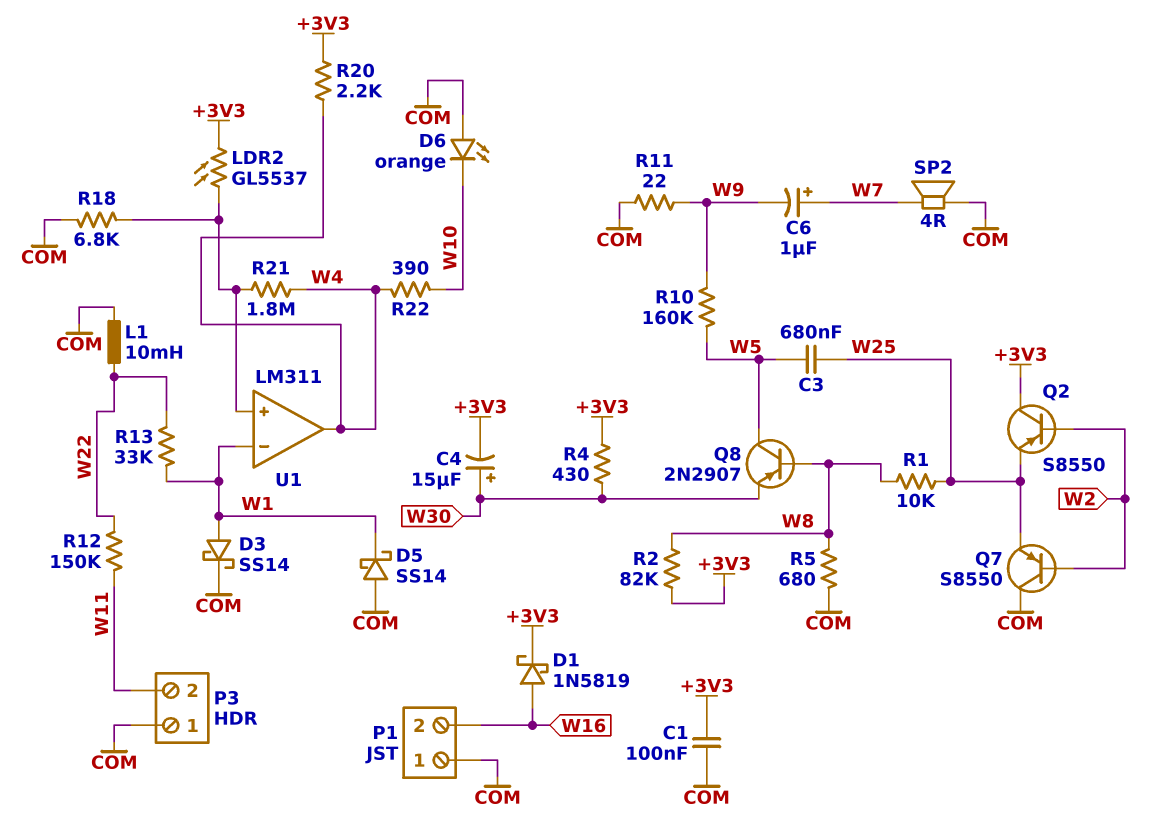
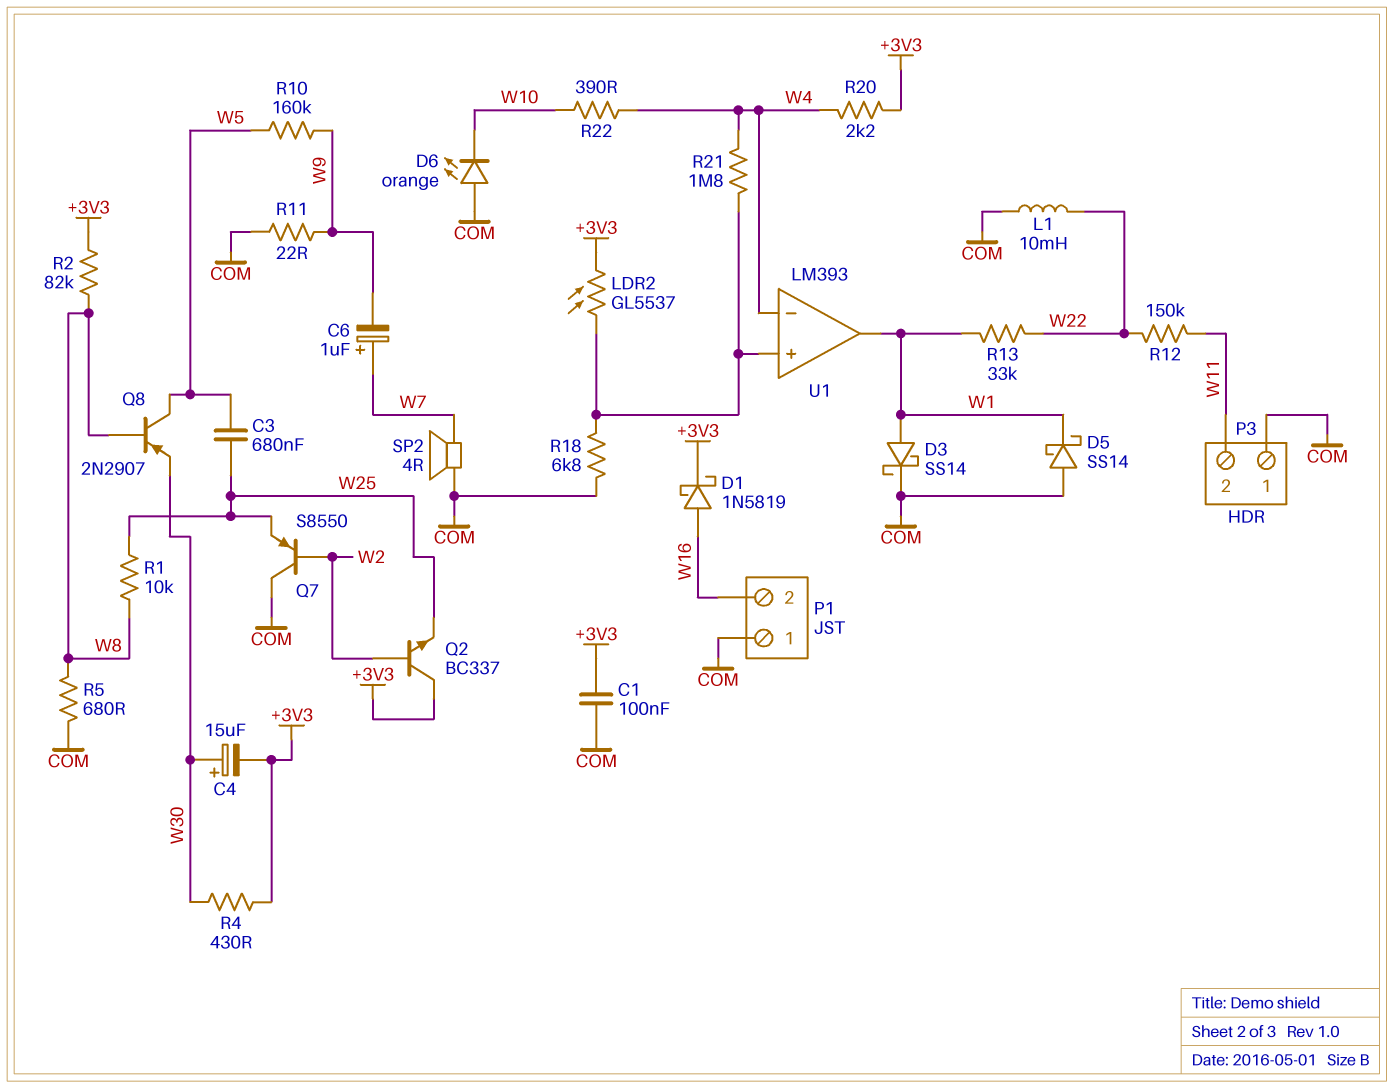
Q2: PNP S8550 (B W2, C +3V3, E W25) -> NPN BC337 (B W2, C +3V3, E W25)
U1: LM311 -> LM393
U1 pin in-: W1 -> W4
U1 pin out: W4 -> W1

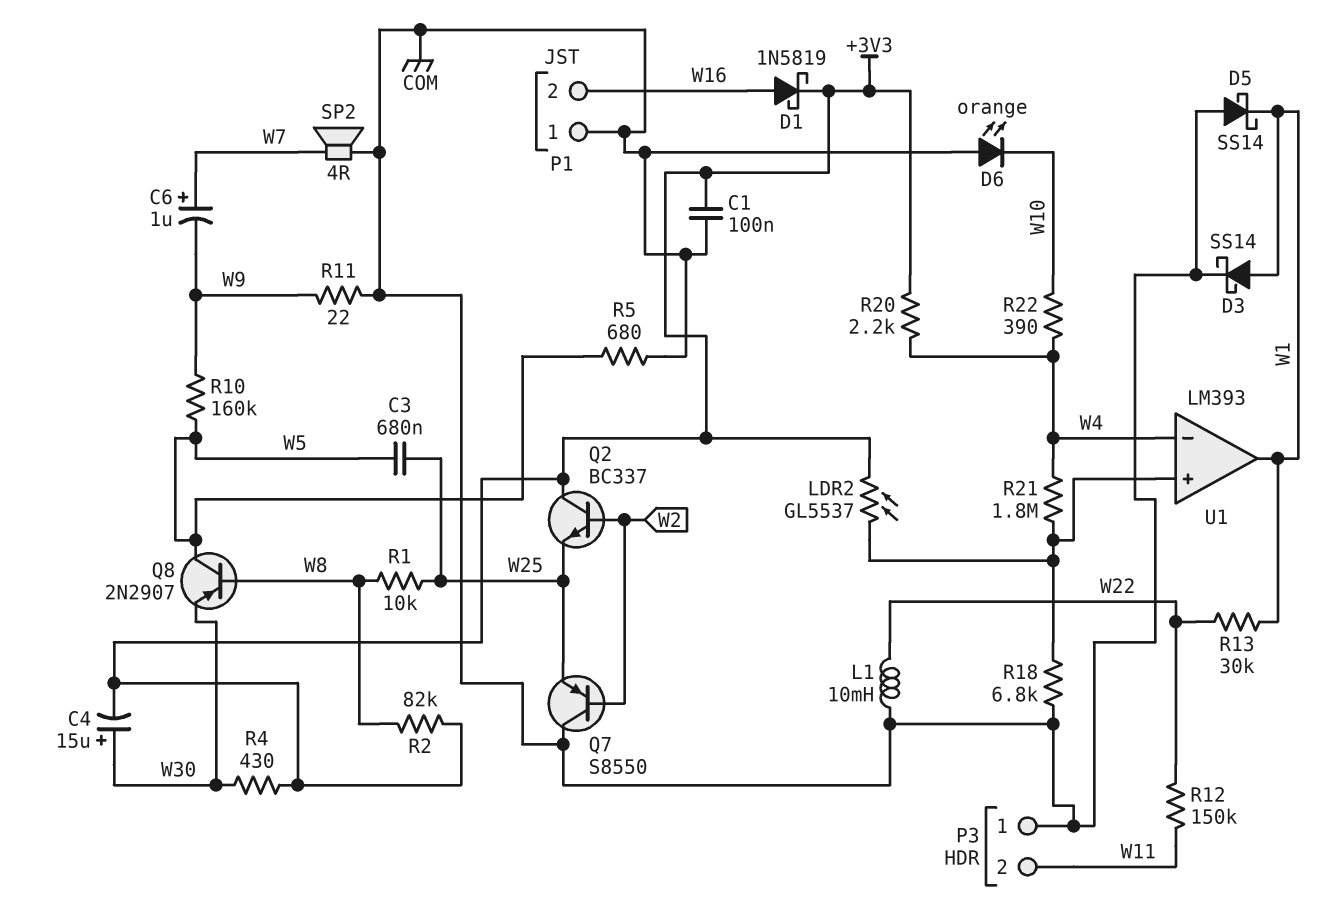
R5: 680 (COM, W8) -> 680 (COM, W5)
R13: 33k (W1, W22) -> 30k (W1, W22)

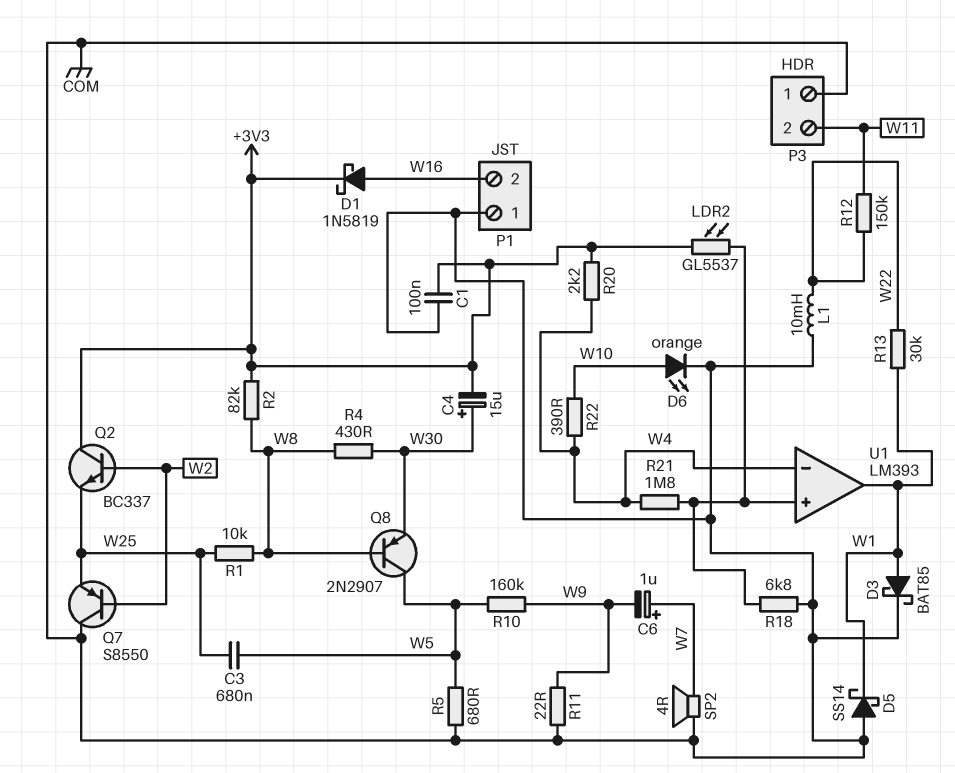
D3: schottky SS14 (A W1, K COM) -> schottky BAT85 (A W1, K COM)
D6: LED orange (A COM, K W10) -> LED orange (A W10, K COM)
R4: 430 (+3V3, W30) -> 430 (W8, W30)

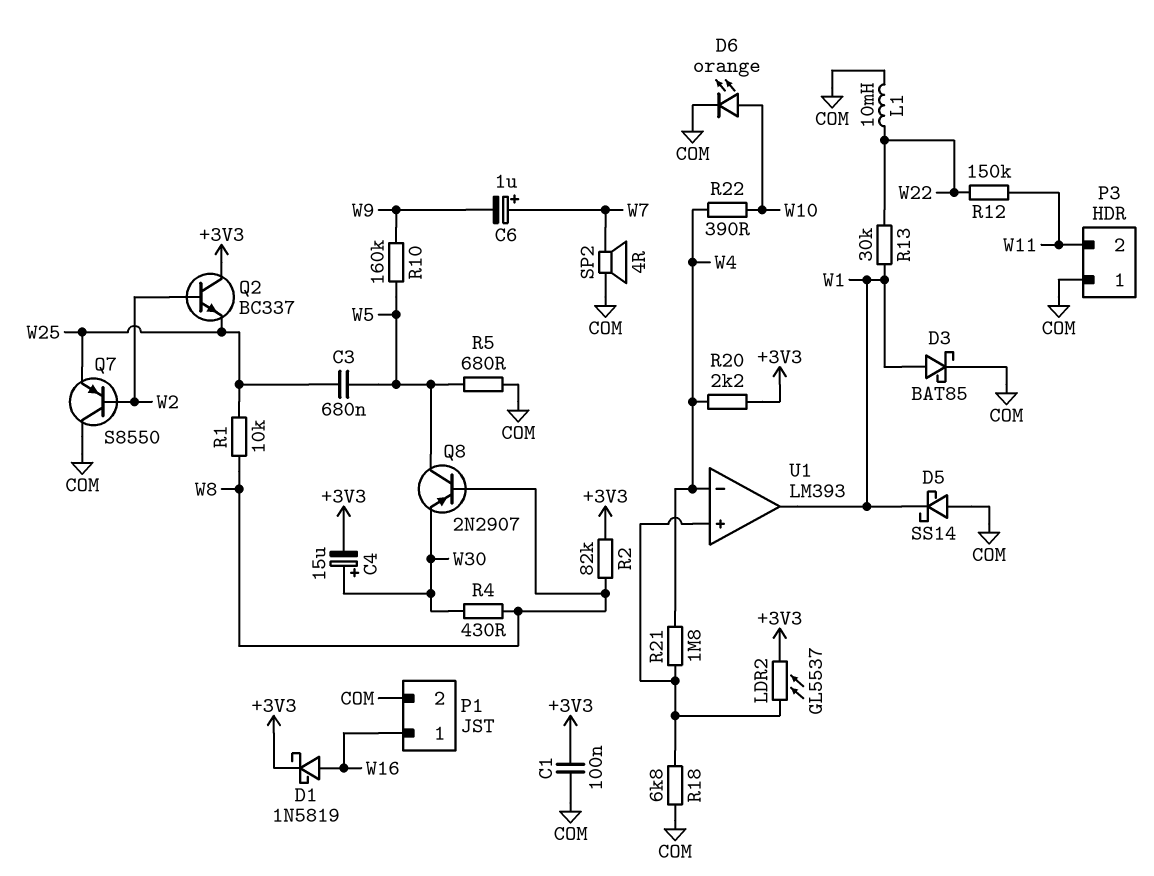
P1 pin 1: COM -> W16
P1 pin 2: W16 -> COM
R11: 22 (COM, W9) -> none

